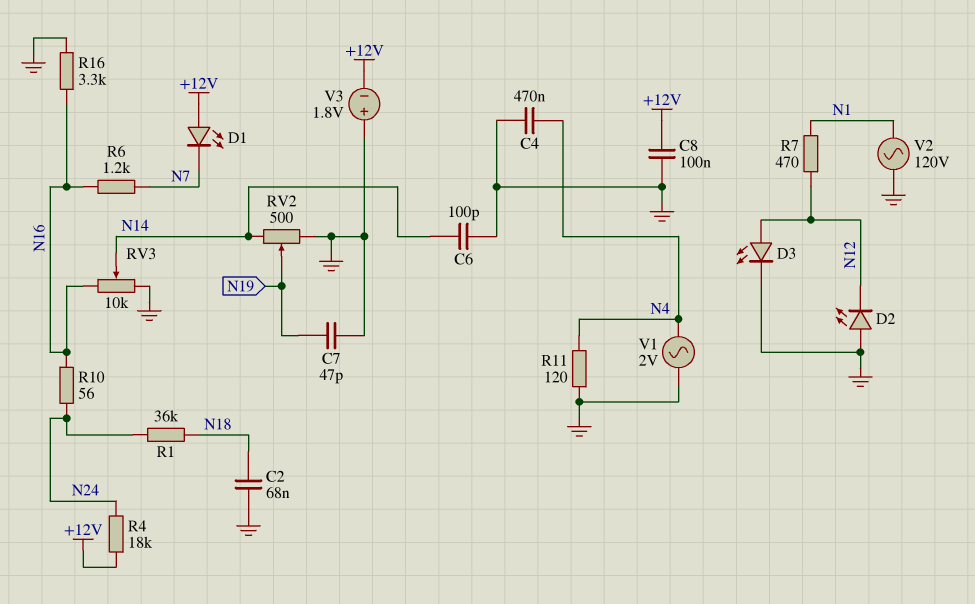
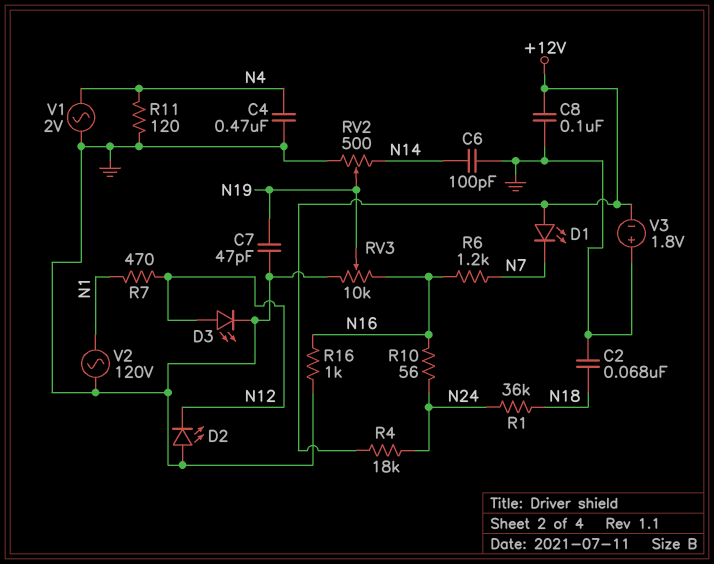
R16: 3.3k (GND, N16) -> 1k (GND, N16)
RV3: 10k (GND, N16, wiper N14) -> 10k (GND, N16, wiper N19)

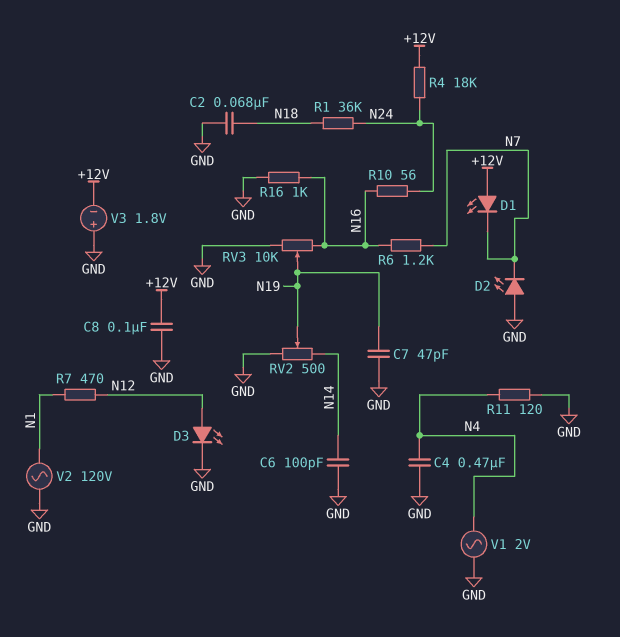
D2: LED (A GND, K N12) -> LED (A GND, K N7)

